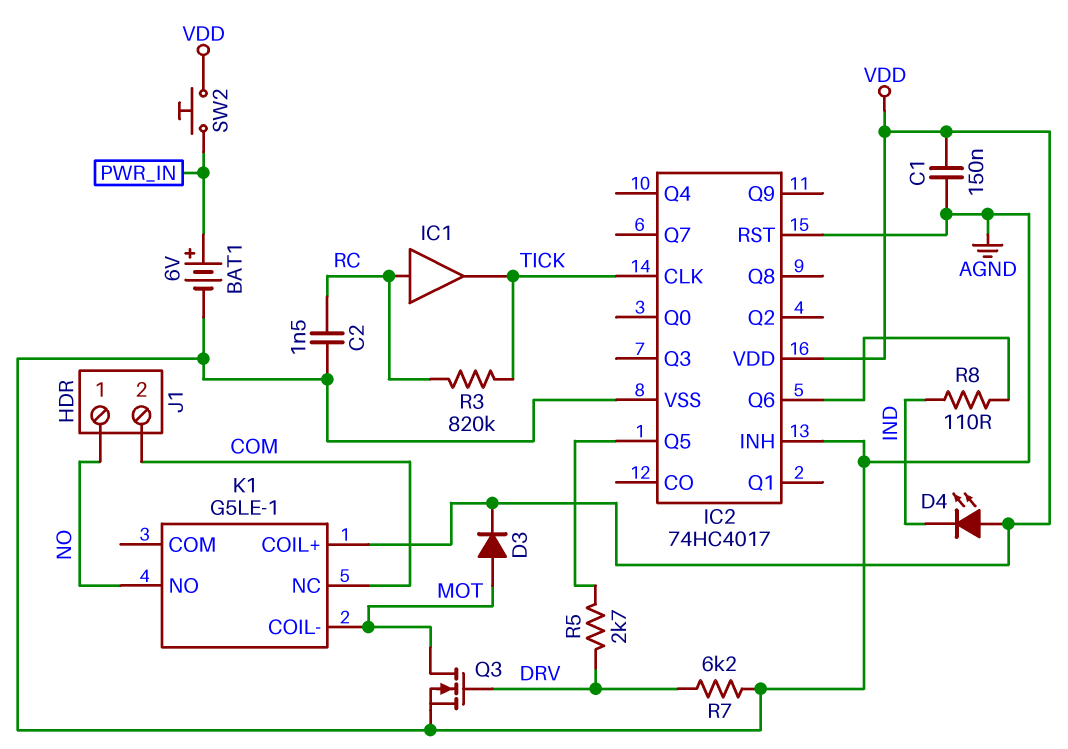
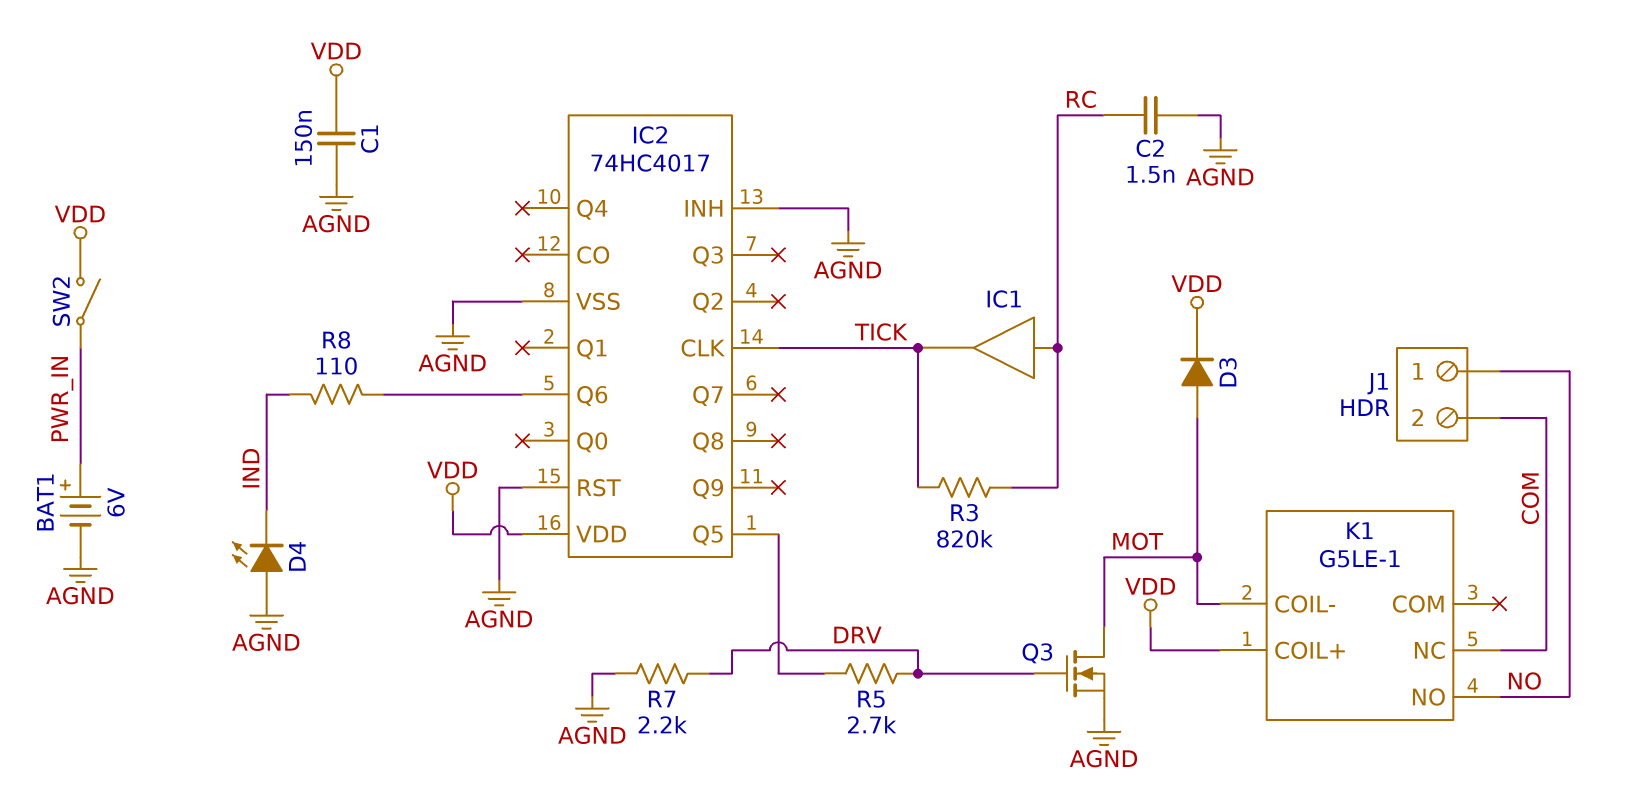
D4: LED (A VDD, K IND) -> LED (A AGND, K IND)
R7: 6.2k (AGND, DRV) -> 2.2k (AGND, DRV)
SW2: button (PWR_IN, VDD) -> switch (PWR_IN, VDD)

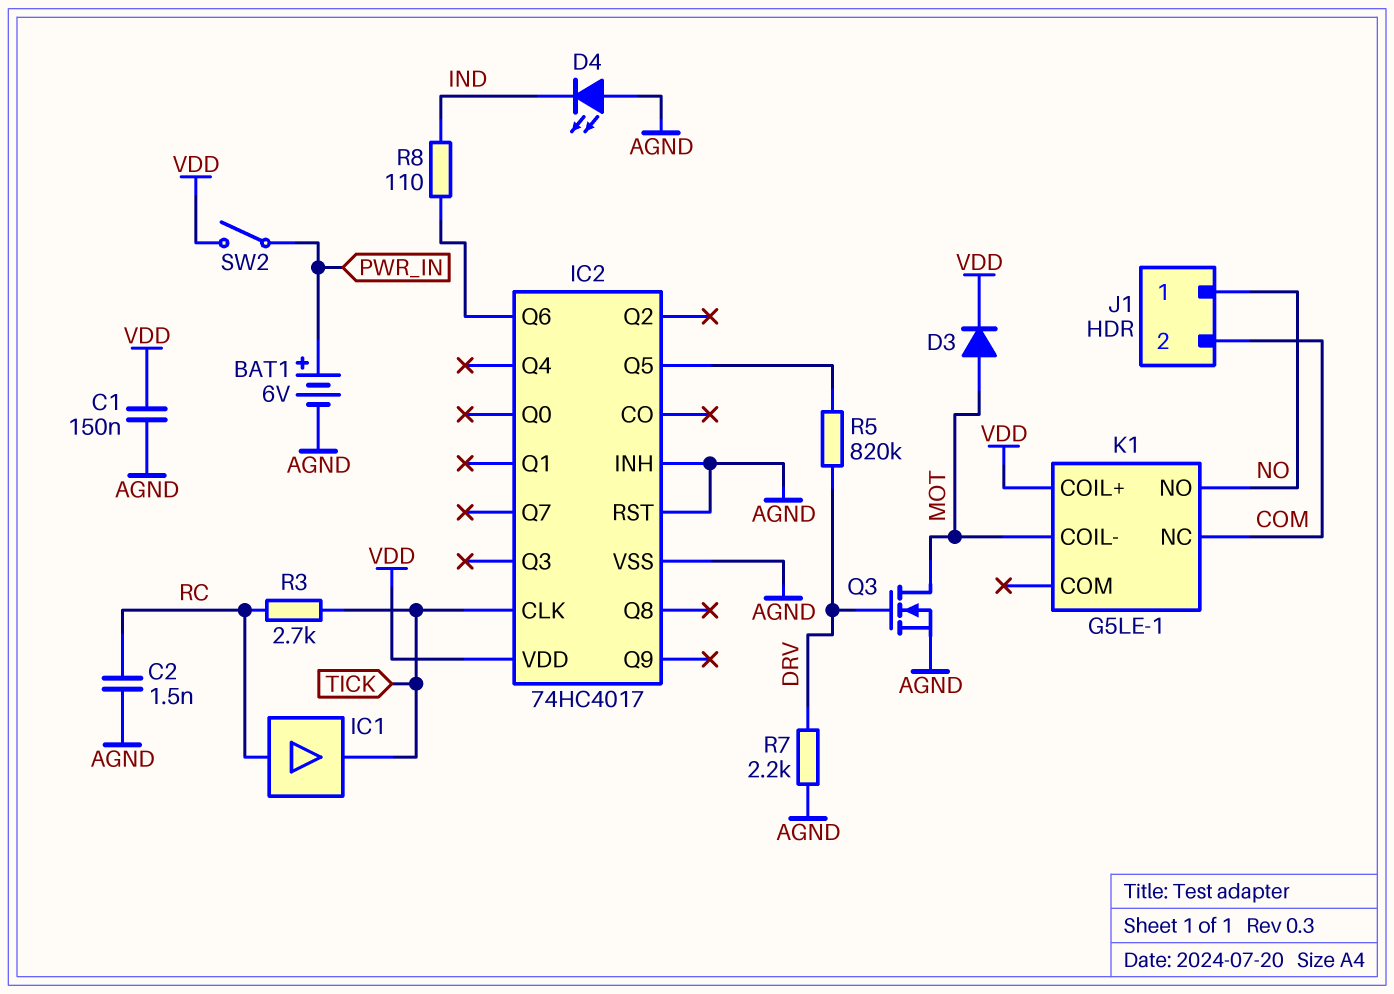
R3: 820k (RC, TICK) -> 2.7k (RC, TICK)
R5: 2.7k (DRV, IC2/Q5) -> 820k (DRV, IC2/Q5)

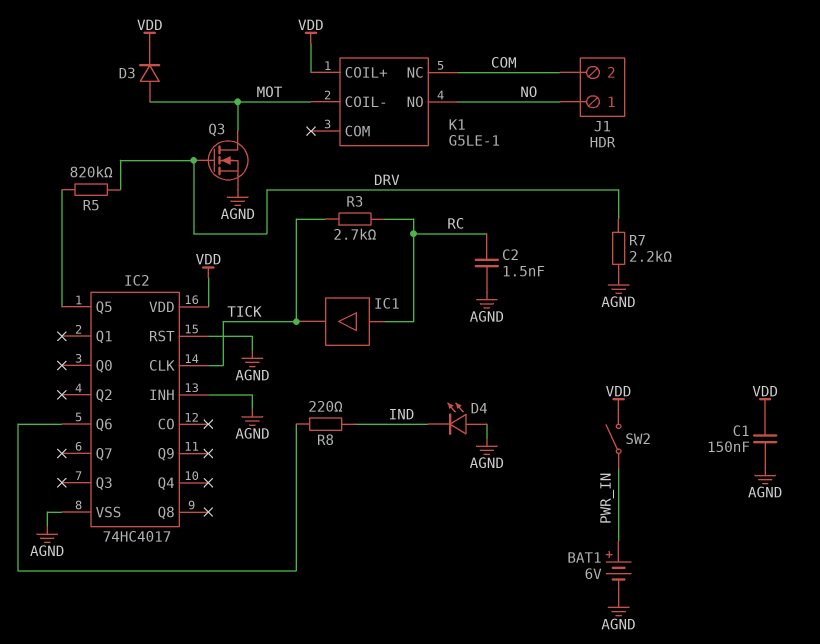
R8: 110 (IC2/Q6, IND) -> 220 (IC2/Q6, IND)

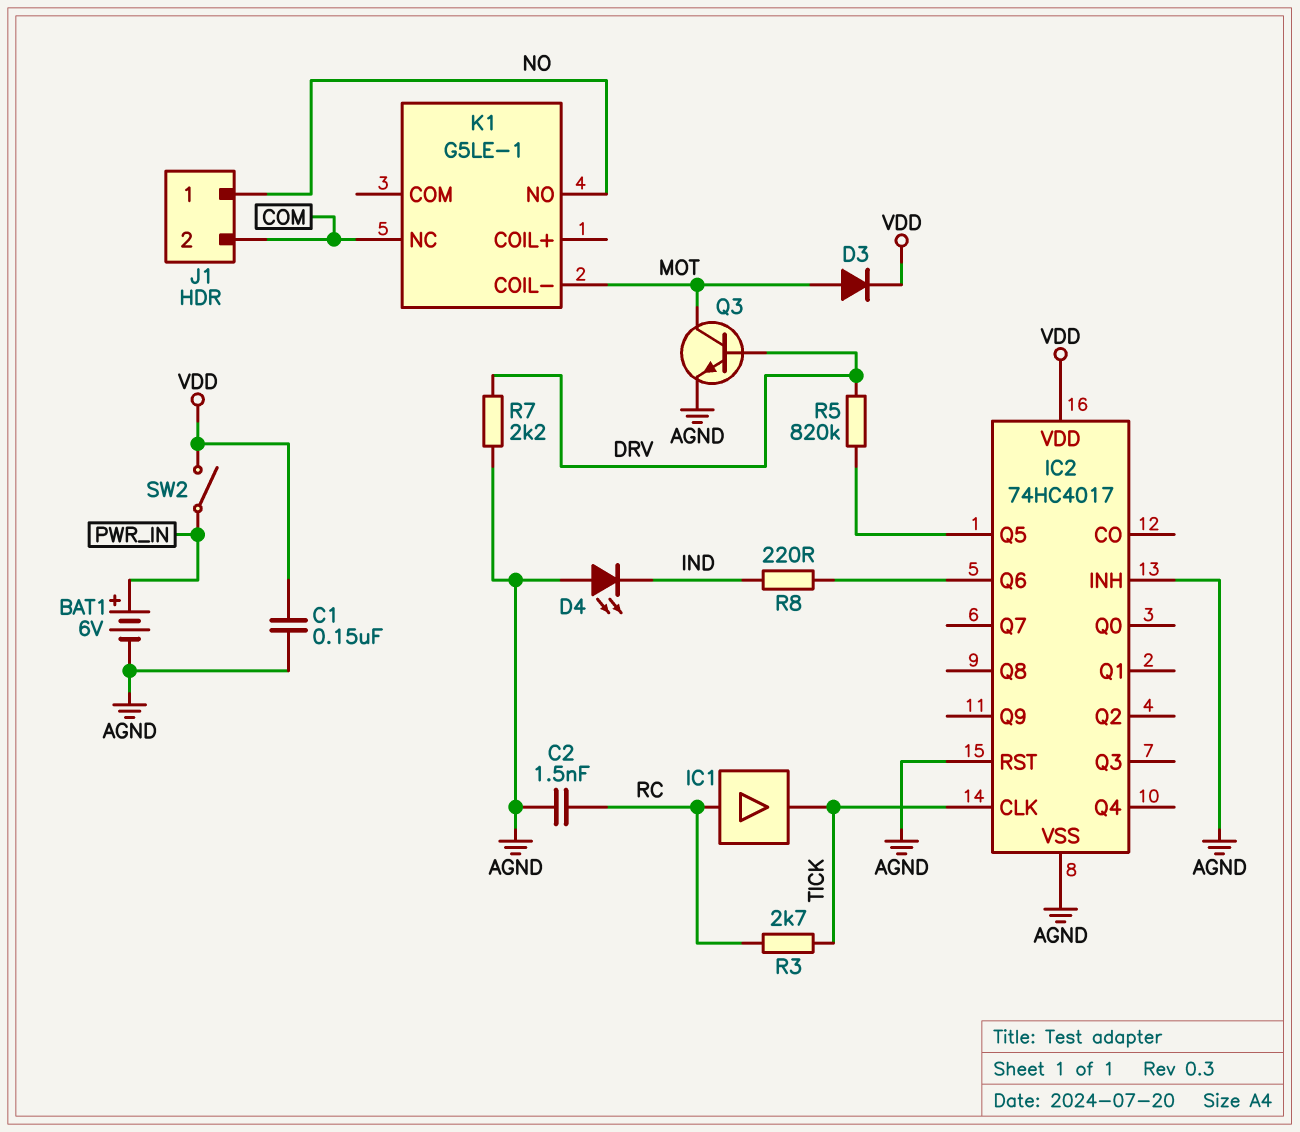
K1 pin COIL+: VDD -> none
Q3: NMOS (G DRV, D MOT, S AGND) -> NPN (B DRV, C MOT, E AGND)

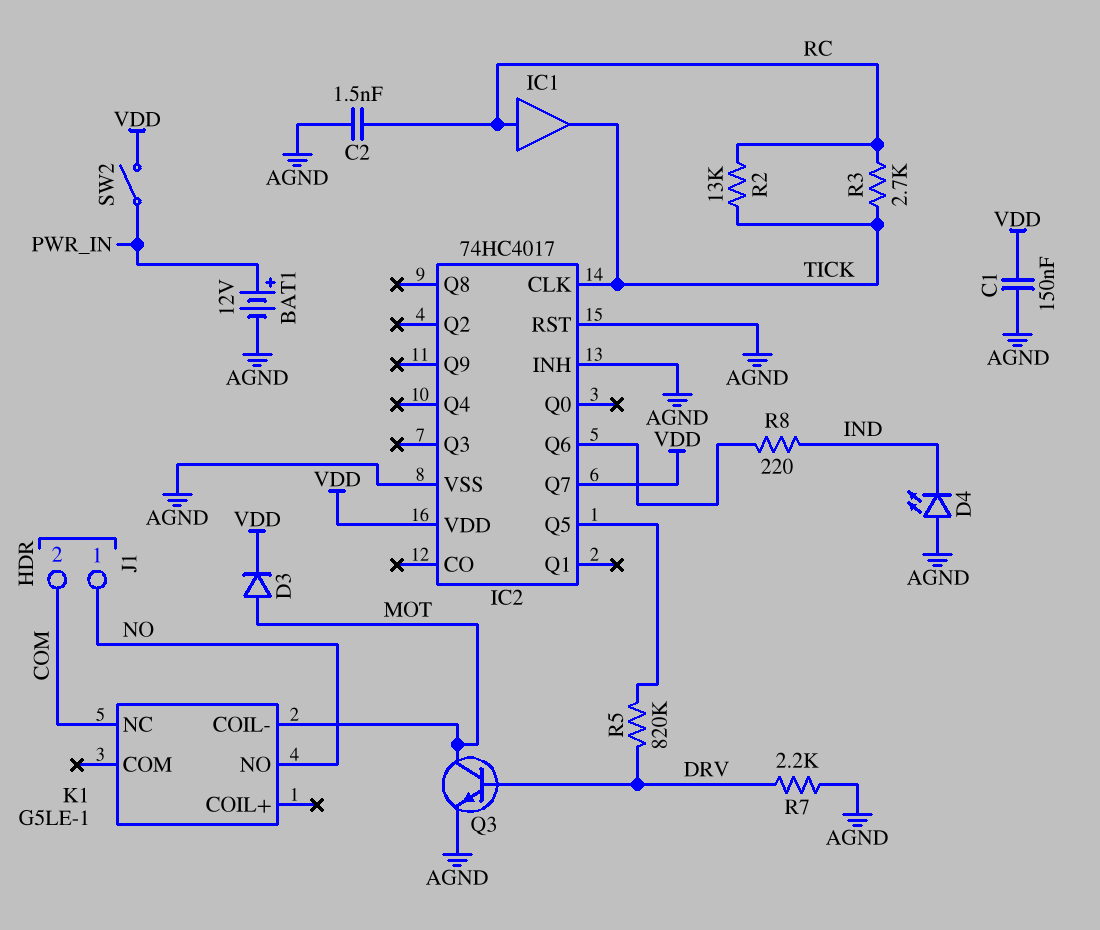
BAT1: 6V (plus PWR_IN, minus AGND) -> 12V (plus PWR_IN, minus AGND)
IC2 pin Q7: none -> VDD
R2: none -> 13k (RC, TICK)

